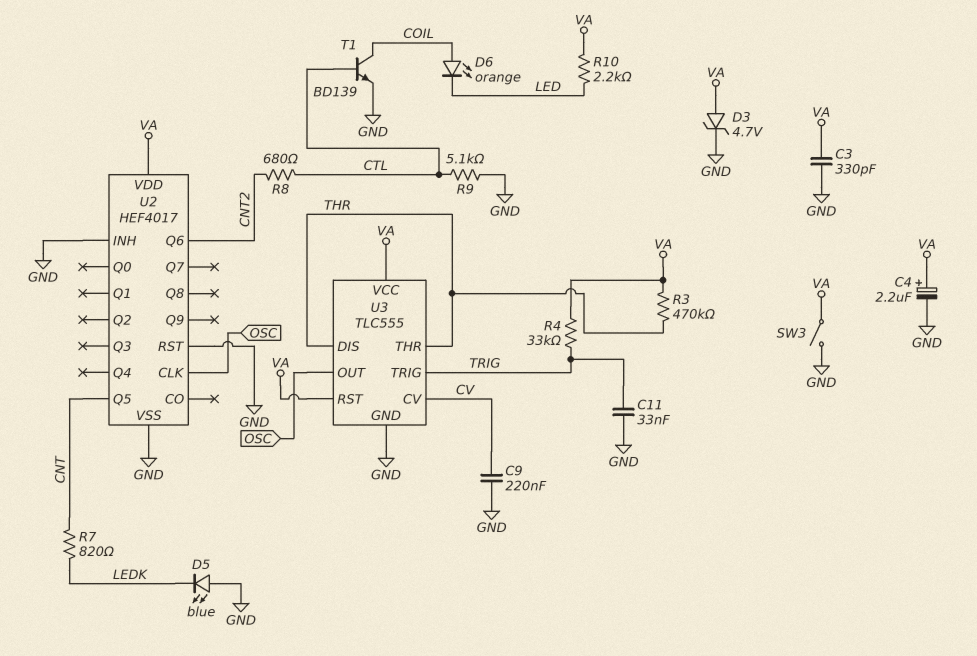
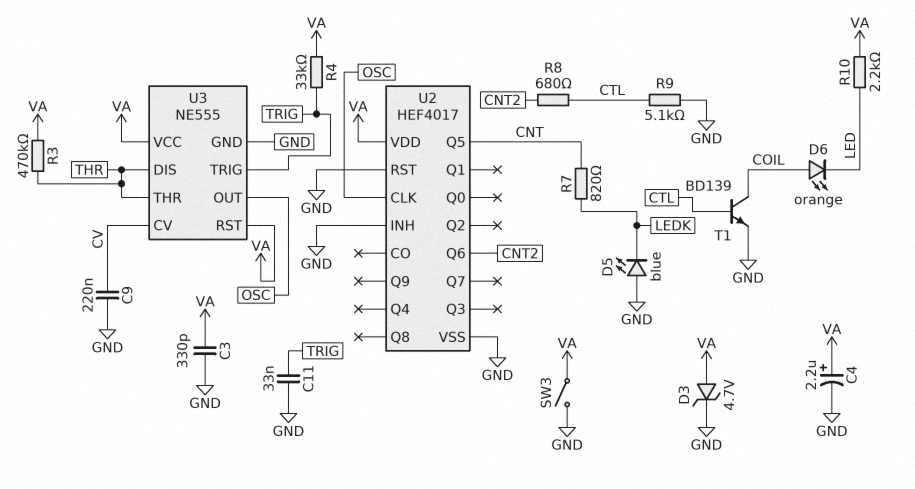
U3: TLC555 -> NE555

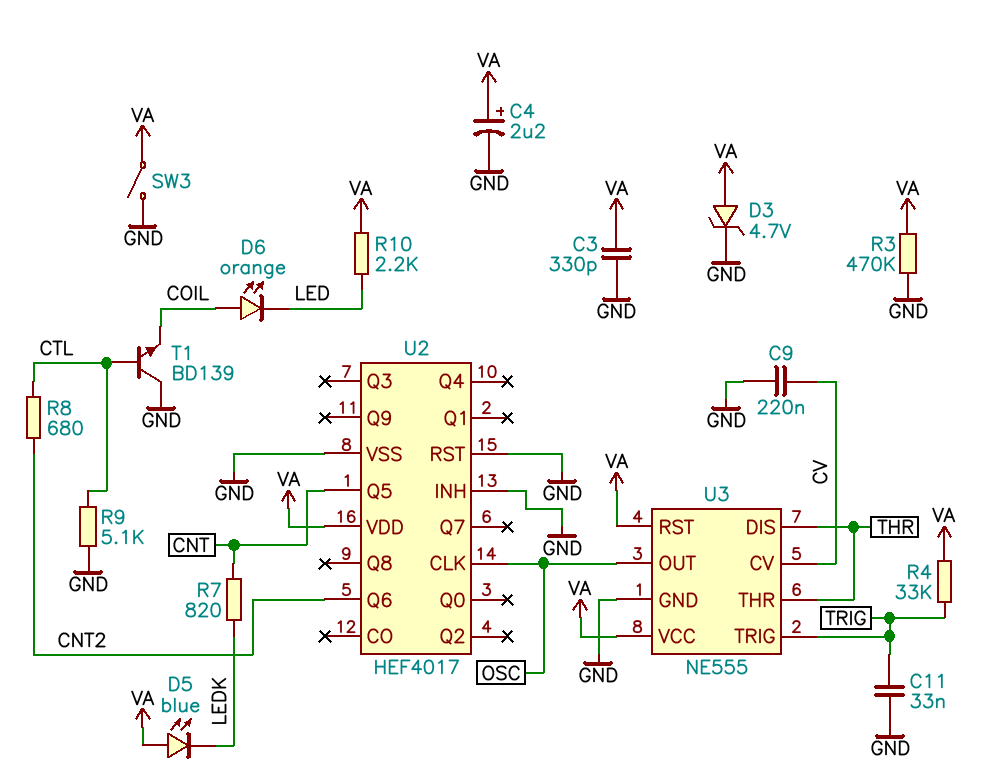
D5: LED blue (A GND, K LEDK) -> LED blue (A VA, K LEDK)
R3: 470k (THR, VA) -> 470k (GND, VA)
T1: NPN BD139 (B CTL, C COIL, E GND) -> NPN BD139 (B CTL, C GND, E COIL)

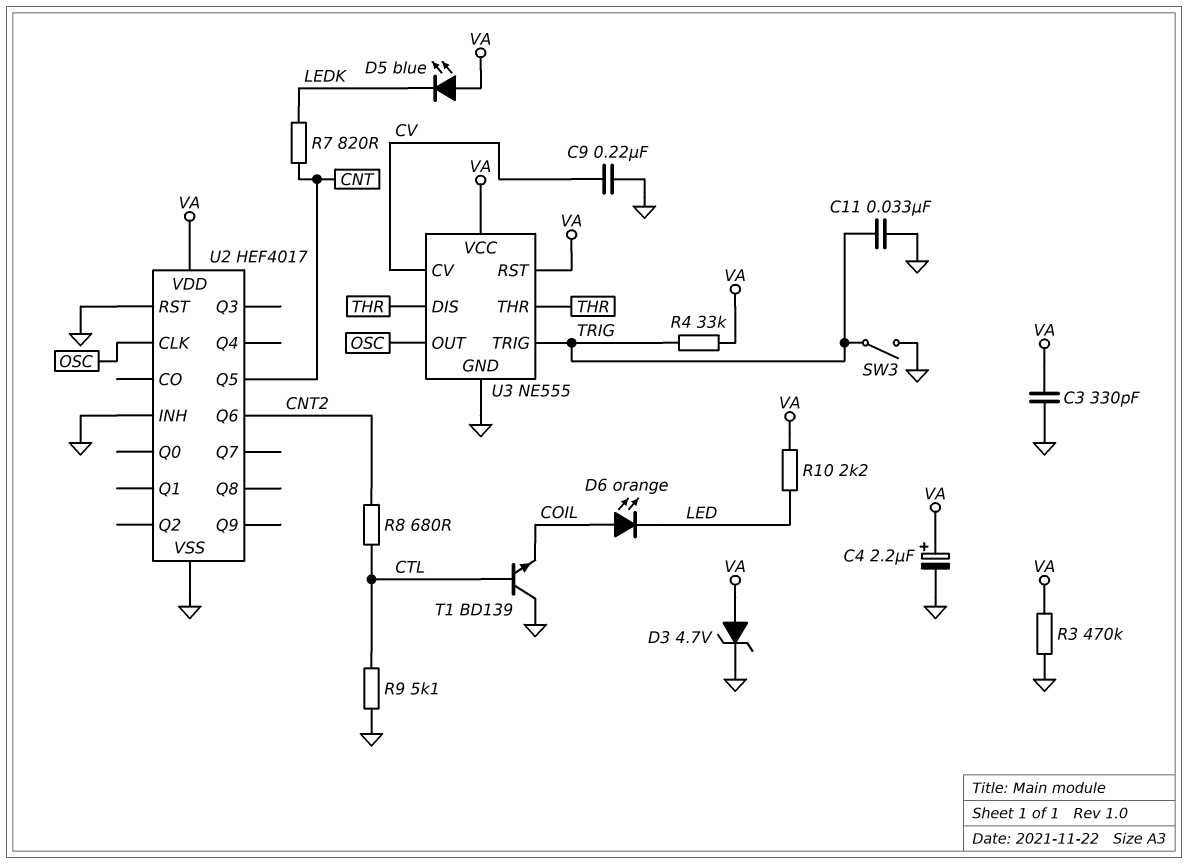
SW3: switch (GND, VA) -> switch (GND, TRIG)

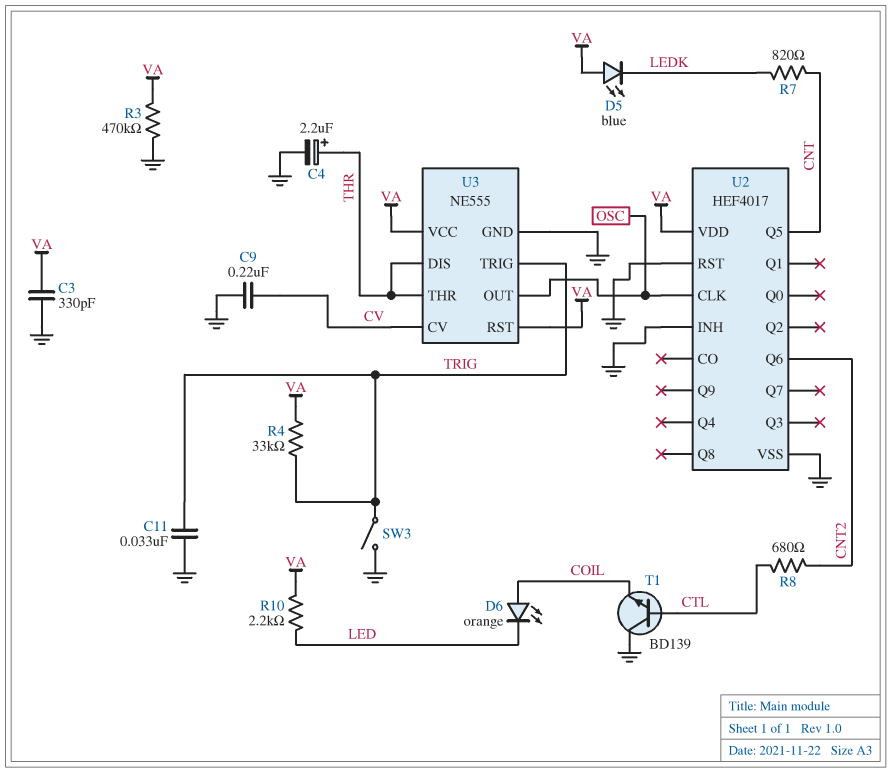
C4: 2.2uF (plus VA, minus GND) -> 2.2uF (plus THR, minus GND)
D3: zener 4.7V (A VA, K GND) -> none
R9: 5.1k (CTL, GND) -> none

